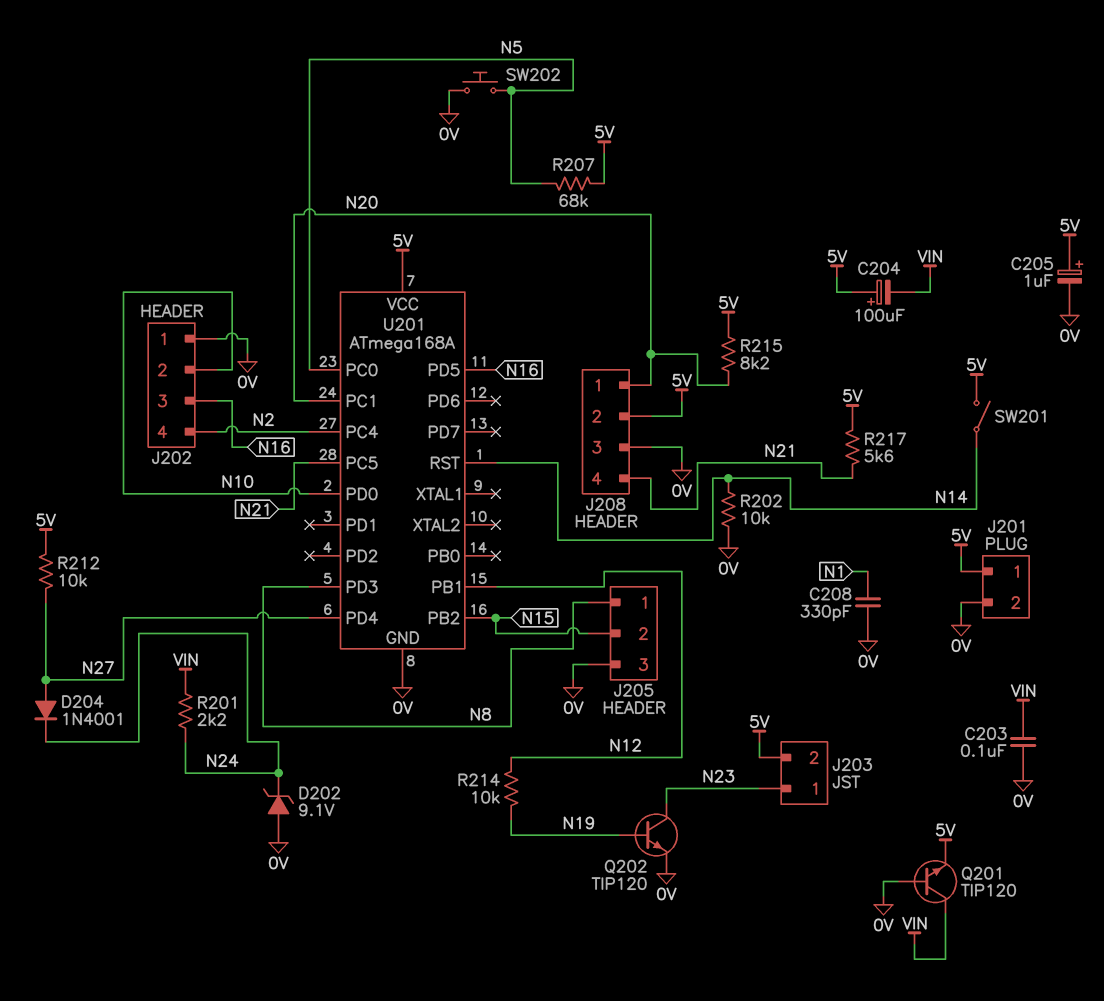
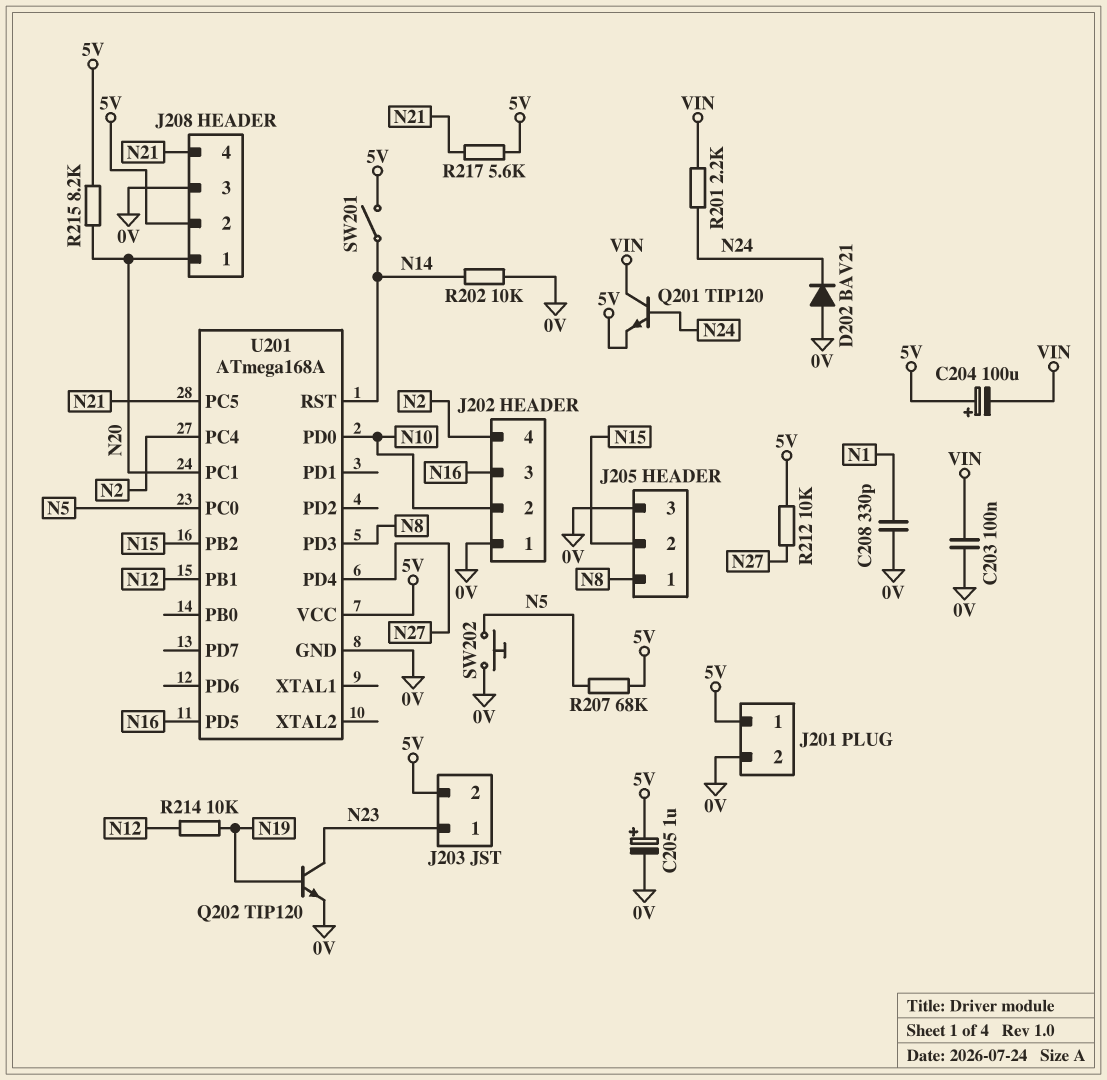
D202: zener 9.1V (A 0V, K N24) -> diode BAV21 (A 0V, K N24)
D204: diode 1N4001 (A N27, K N24) -> none
Q201: NPN TIP120 (B 0V, C VIN, E 5V) -> NPN TIP120 (B N24, C VIN, E 5V)

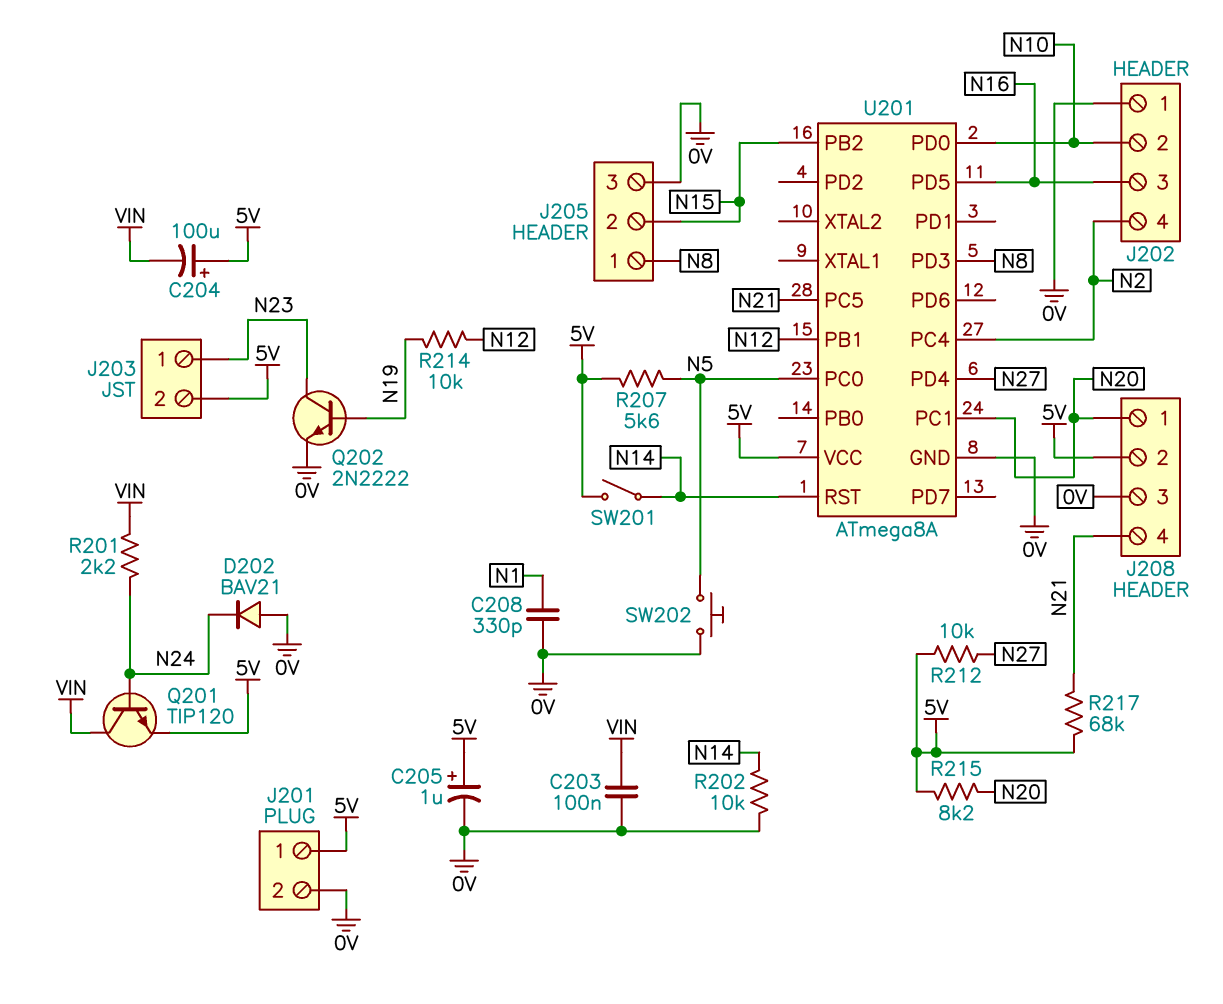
Q202: NPN TIP120 (B N19, C N23, E 0V) -> NPN 2N2222 (B N19, C N23, E 0V)
R207: 68k (5V, N5) -> 5.6k (5V, N5)
R217: 5.6k (5V, N21) -> 68k (5V, N21)
U201: ATmega168A -> ATmega8A

